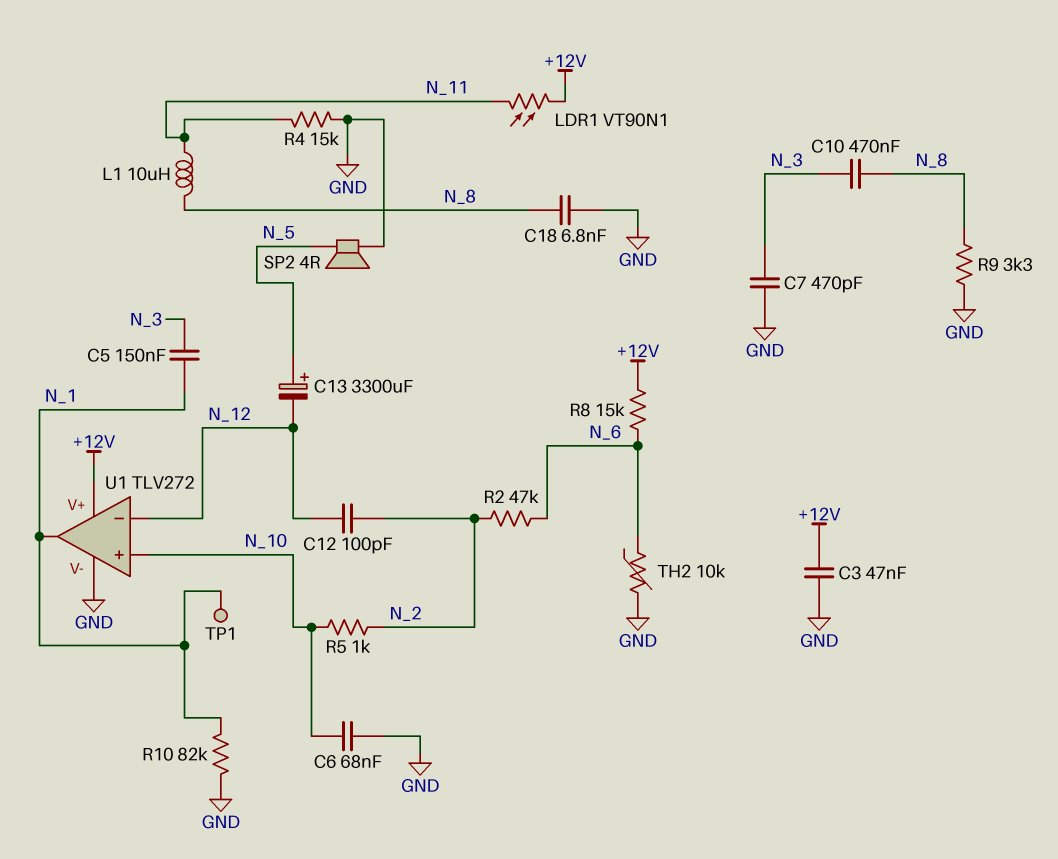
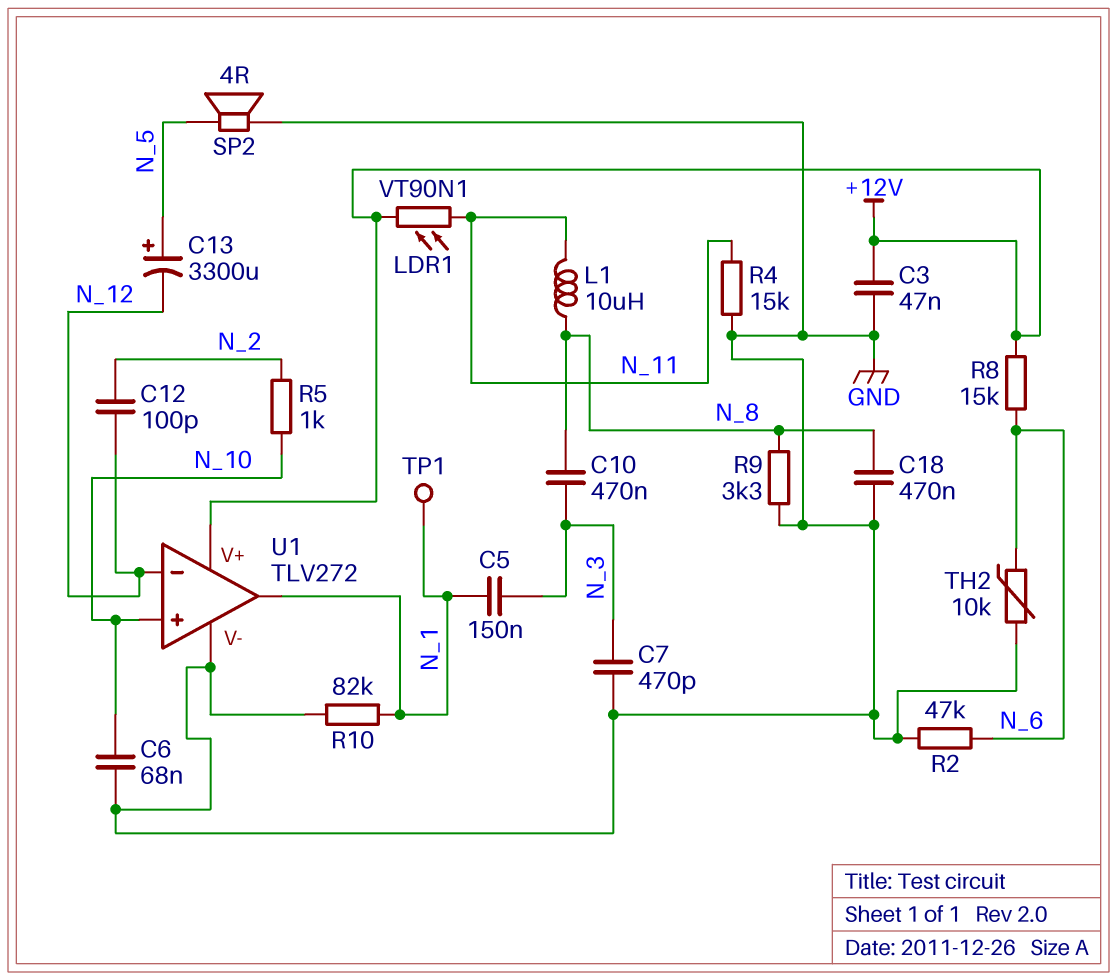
C18: 6.8nF (GND, N_8) -> 470nF (GND, N_8)
R2: 47k (N_2, N_6) -> 47k (GND, N_6)

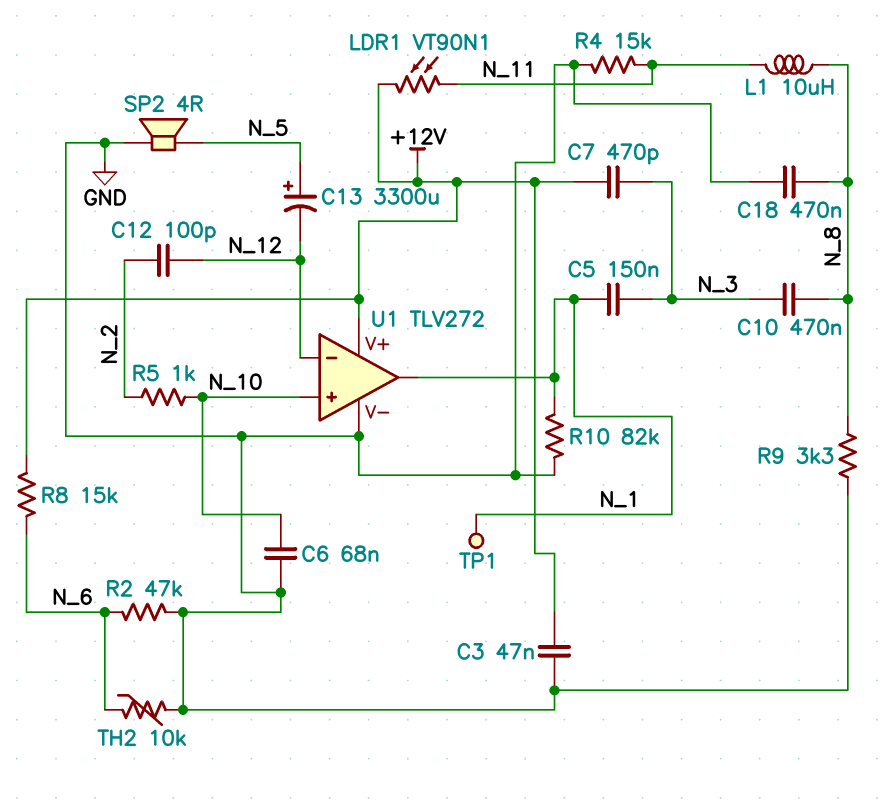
C7: 470pF (GND, N_3) -> 470pF (+12V, N_3)

